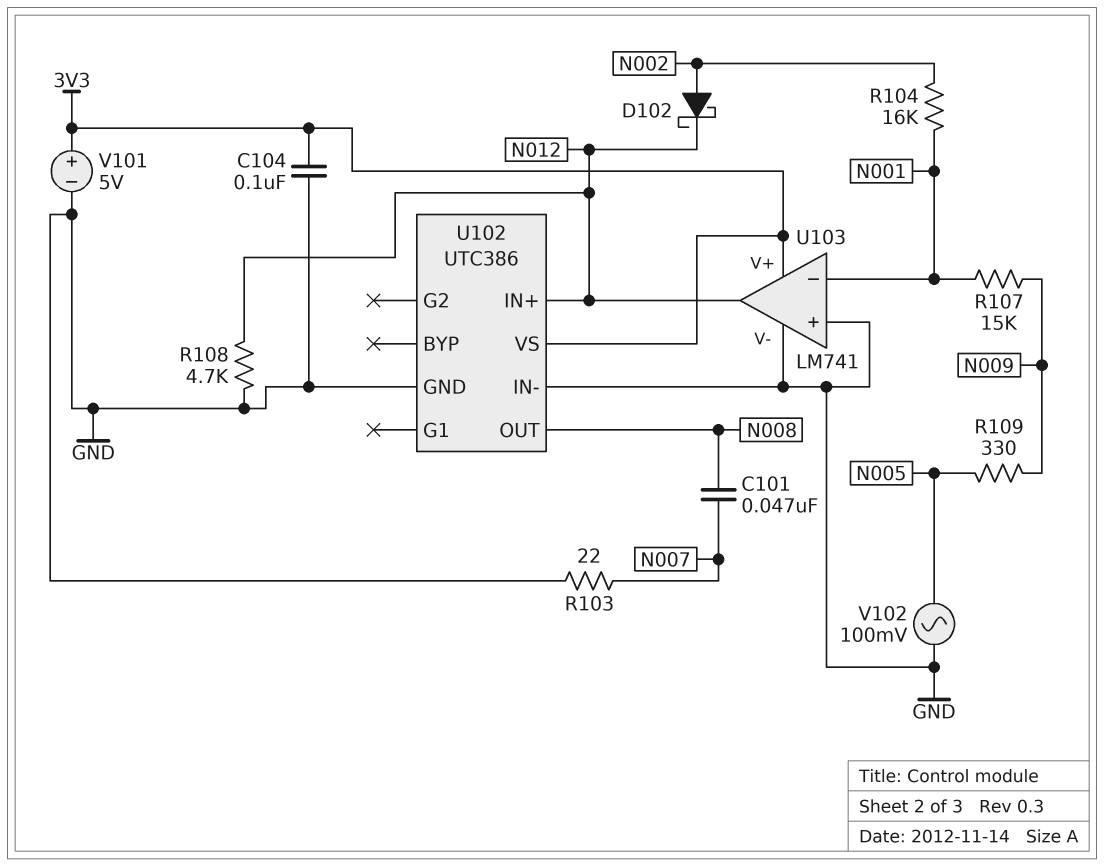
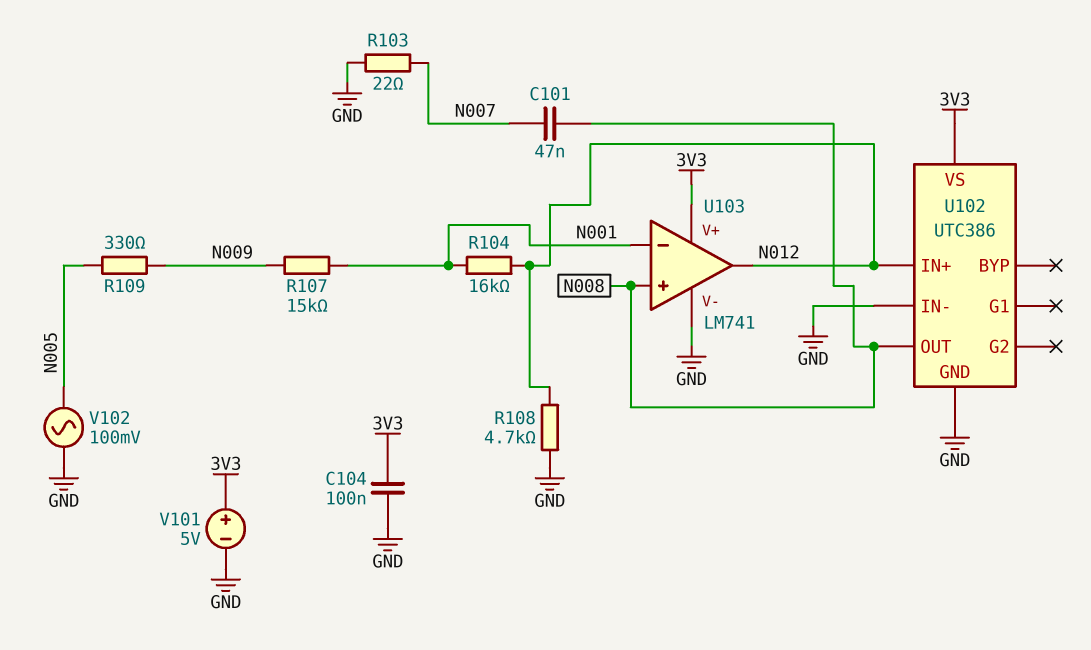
D102: schottky (A N002, K N012) -> none
R104: 16k (N001, N002) -> 16k (N001, N012)
U103 pin in+: GND -> N008

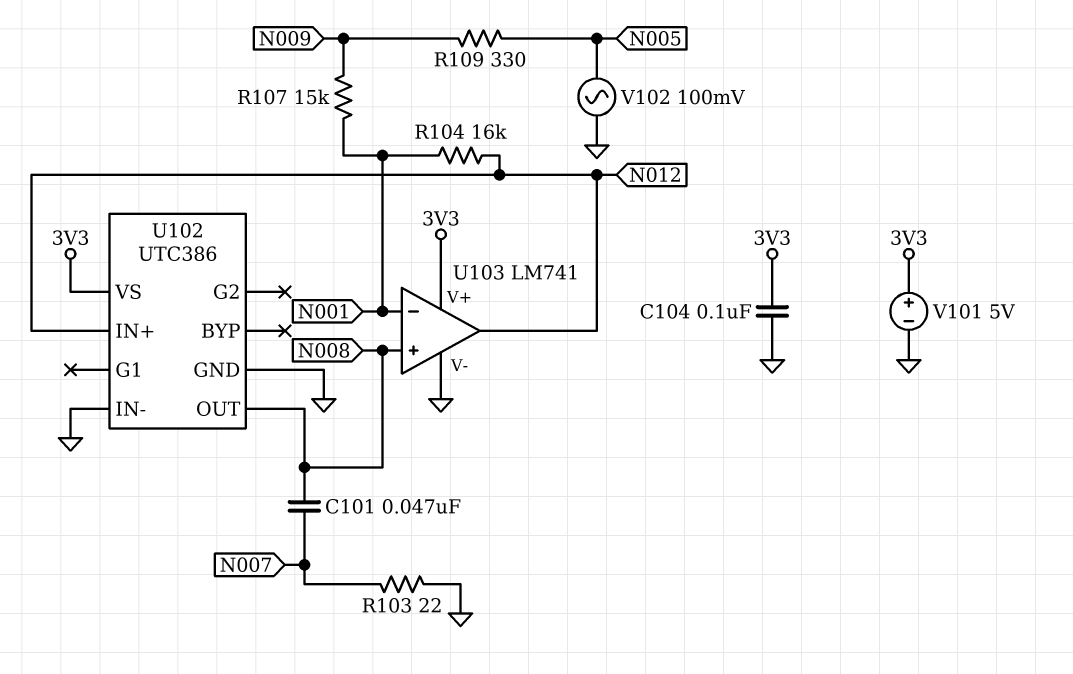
R108: 4.7k (GND, N012) -> none

